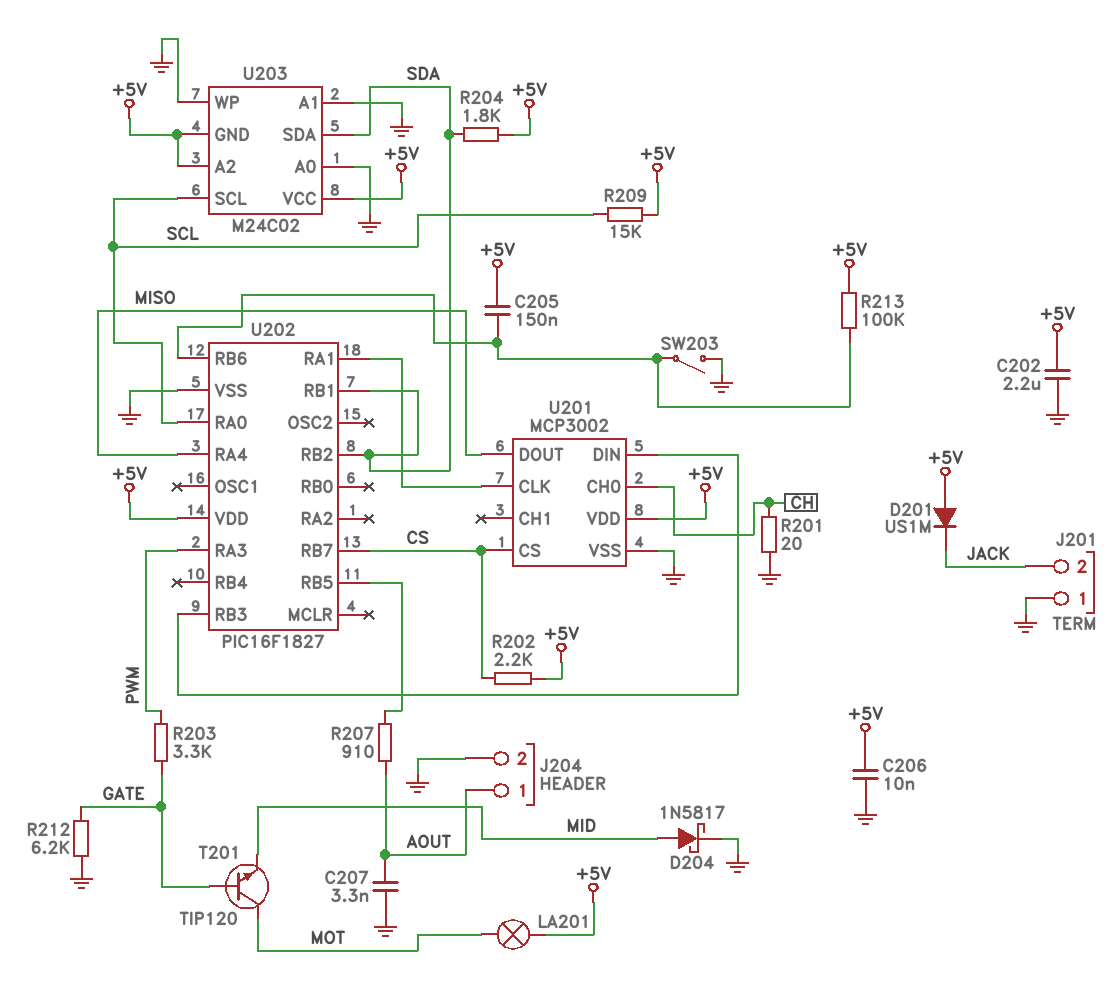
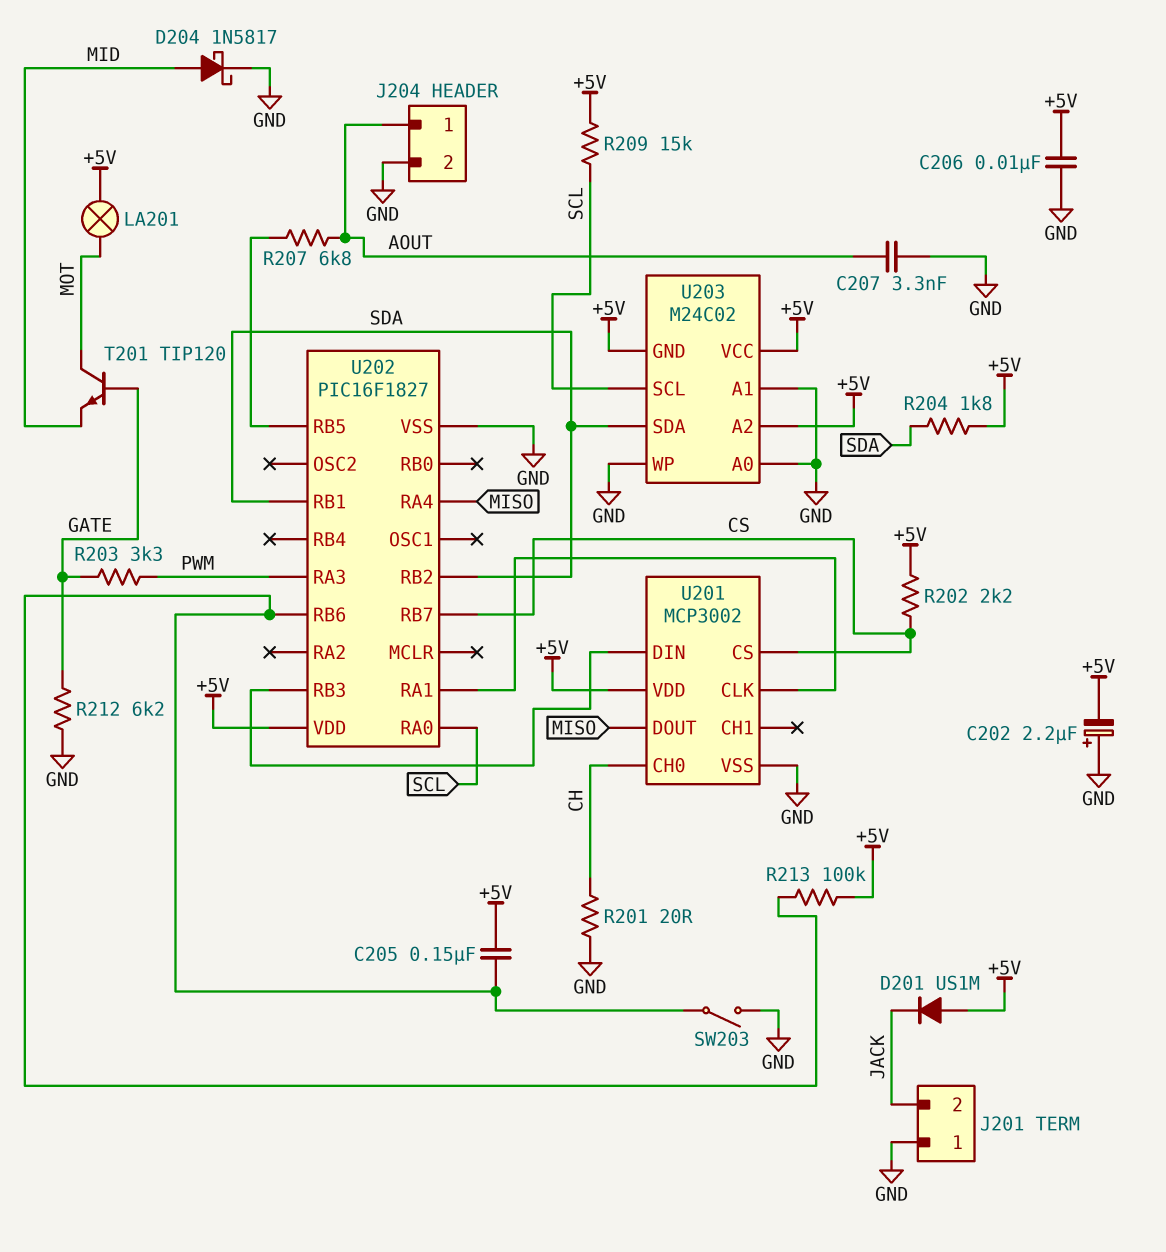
C202: 2.2uF (+5V, GND) -> 2.2uF (plus GND, minus +5V)
R207: 910 (AOUT, U202/RB5) -> 6.8k (AOUT, U202/RB5)

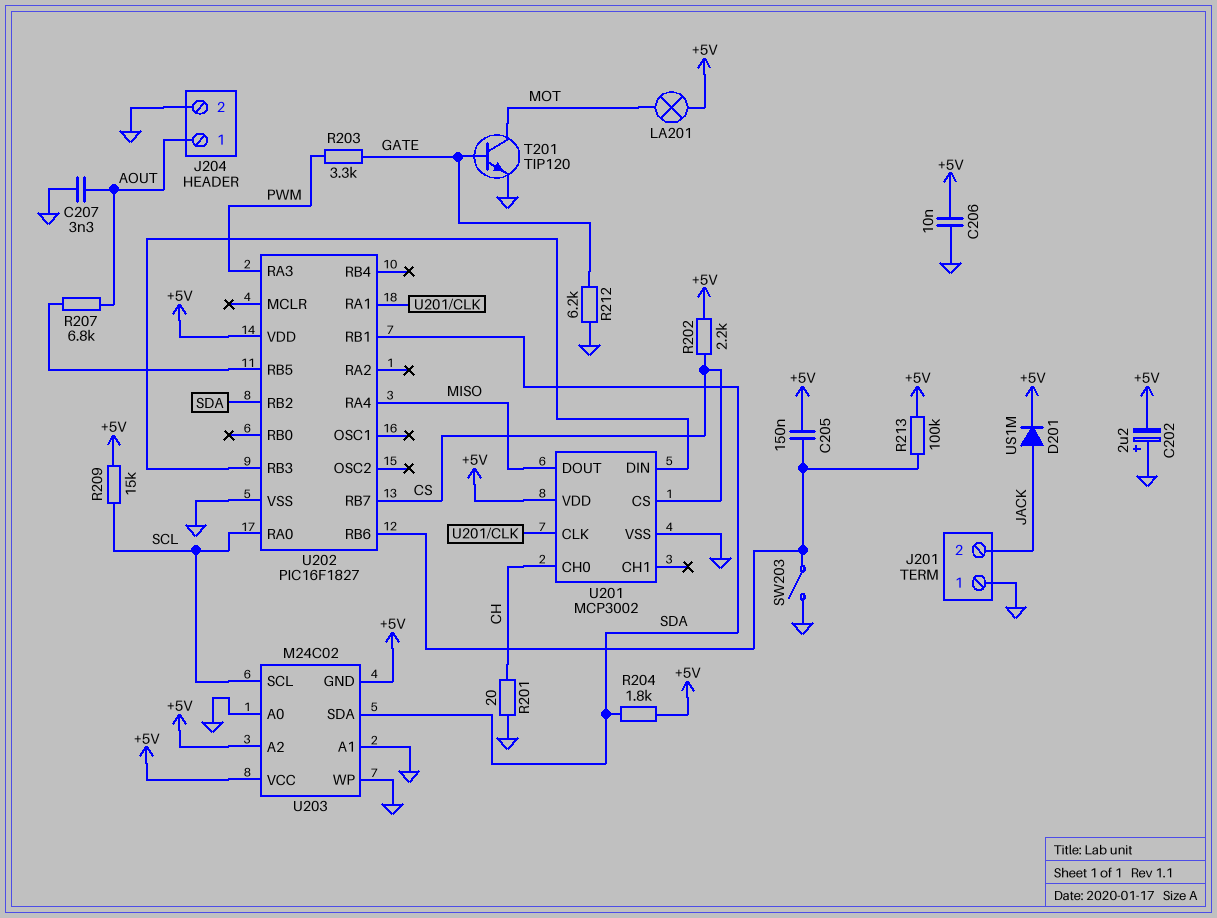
D201: diode US1M (A +5V, K JACK) -> diode US1M (A JACK, K +5V)
D204: schottky 1N5817 (A MID, K GND) -> none
T201: NPN TIP120 (B GATE, C MOT, E MID) -> NPN TIP120 (B GATE, C MOT, E GND)

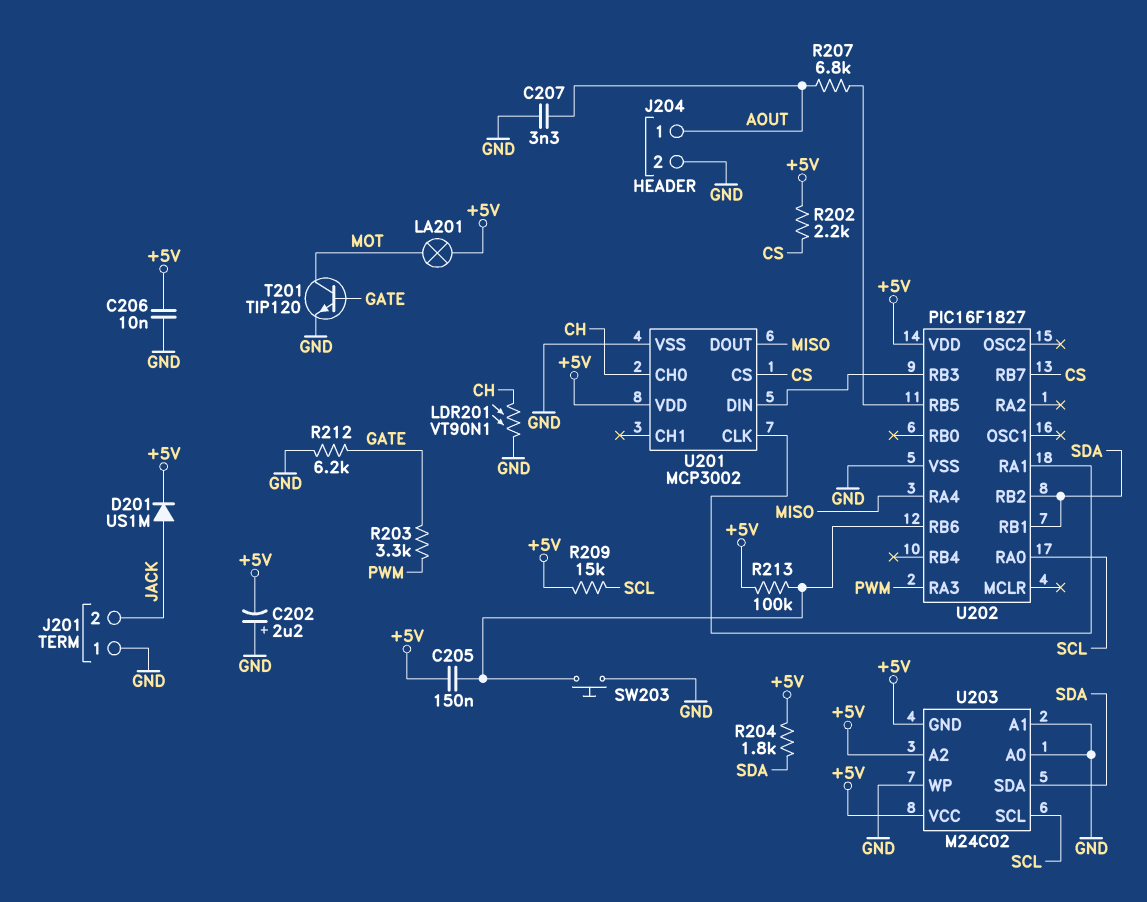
LDR201: none -> VT90N1 (CH, GND)
R201: 20 (CH, GND) -> none
SW203: switch (GND, U202/RB6) -> button (GND, U202/RB6)

